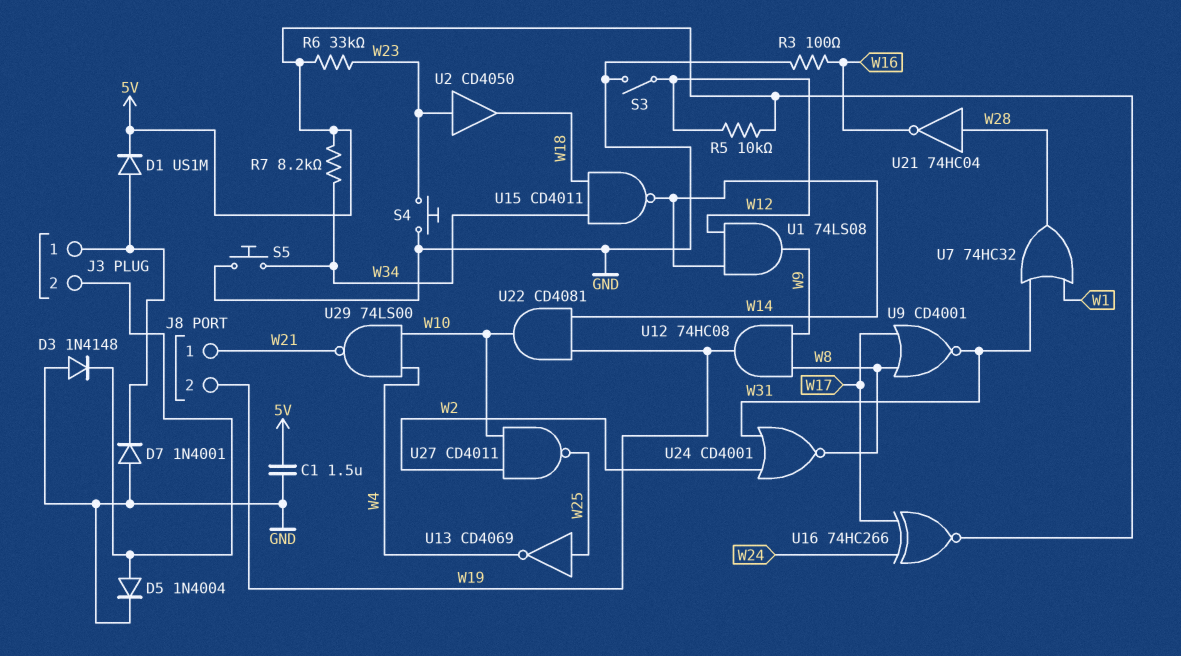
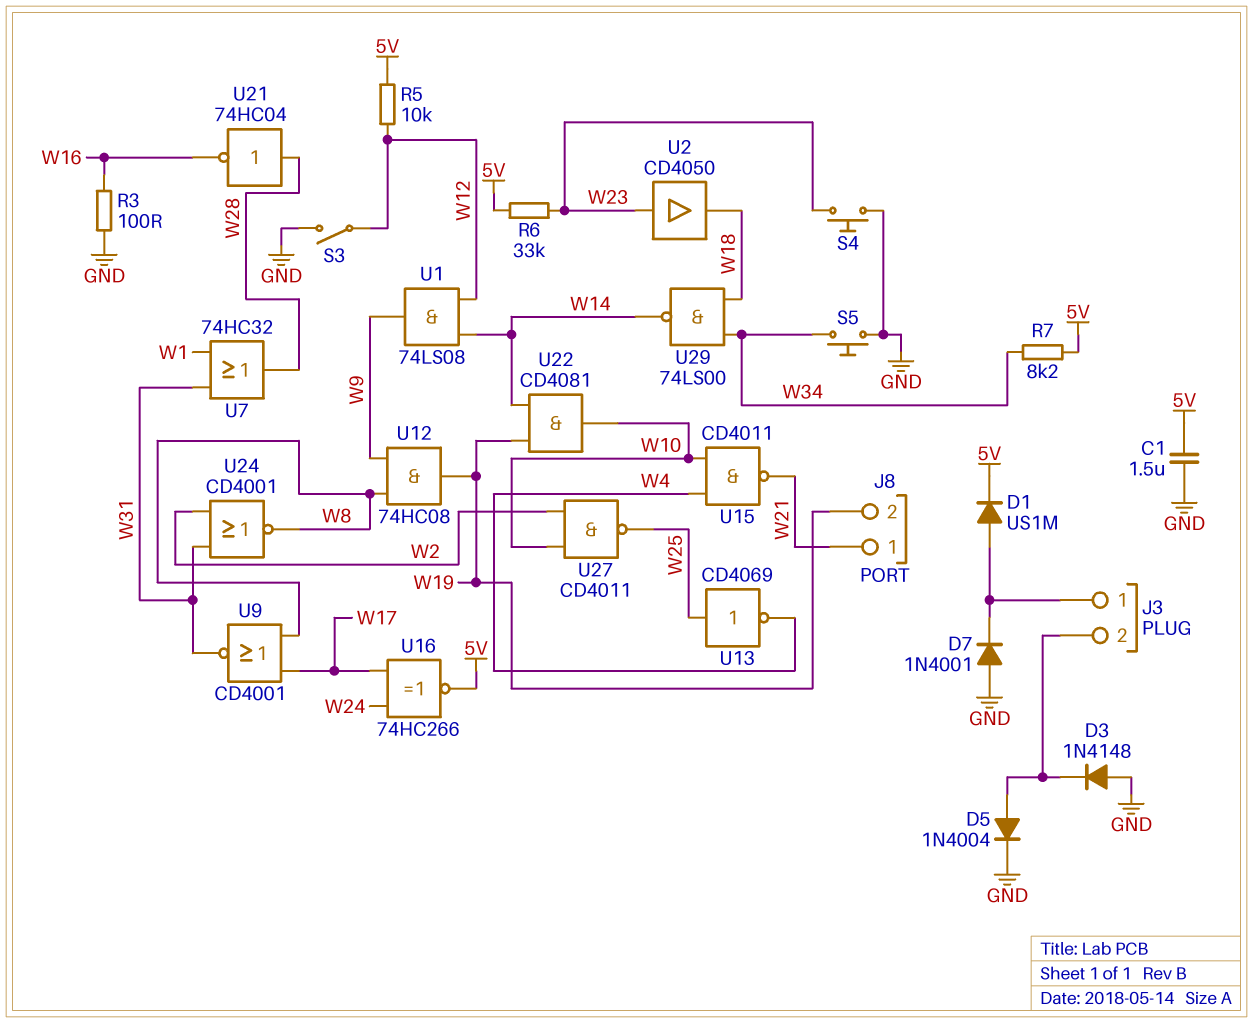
U15: NAND CD4011 (in W18, in W34, out W14) -> NAND CD4011 (in W4, in W10, out W21)
U29: NAND 74LS00 (in W4, in W10, out W21) -> NAND 74LS00 (in W18, in W34, out W14)

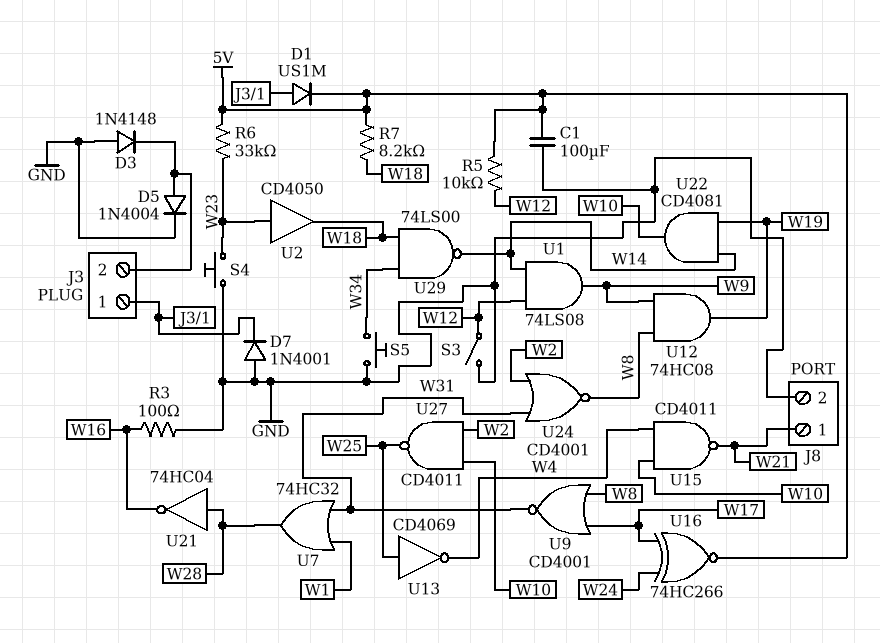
C1: 1.5uF (5V, GND) -> 100uF (5V, GND)
J8 pin 2: W19 -> GND
R7: 8.2k (5V, W34) -> 8.2k (5V, W18)

